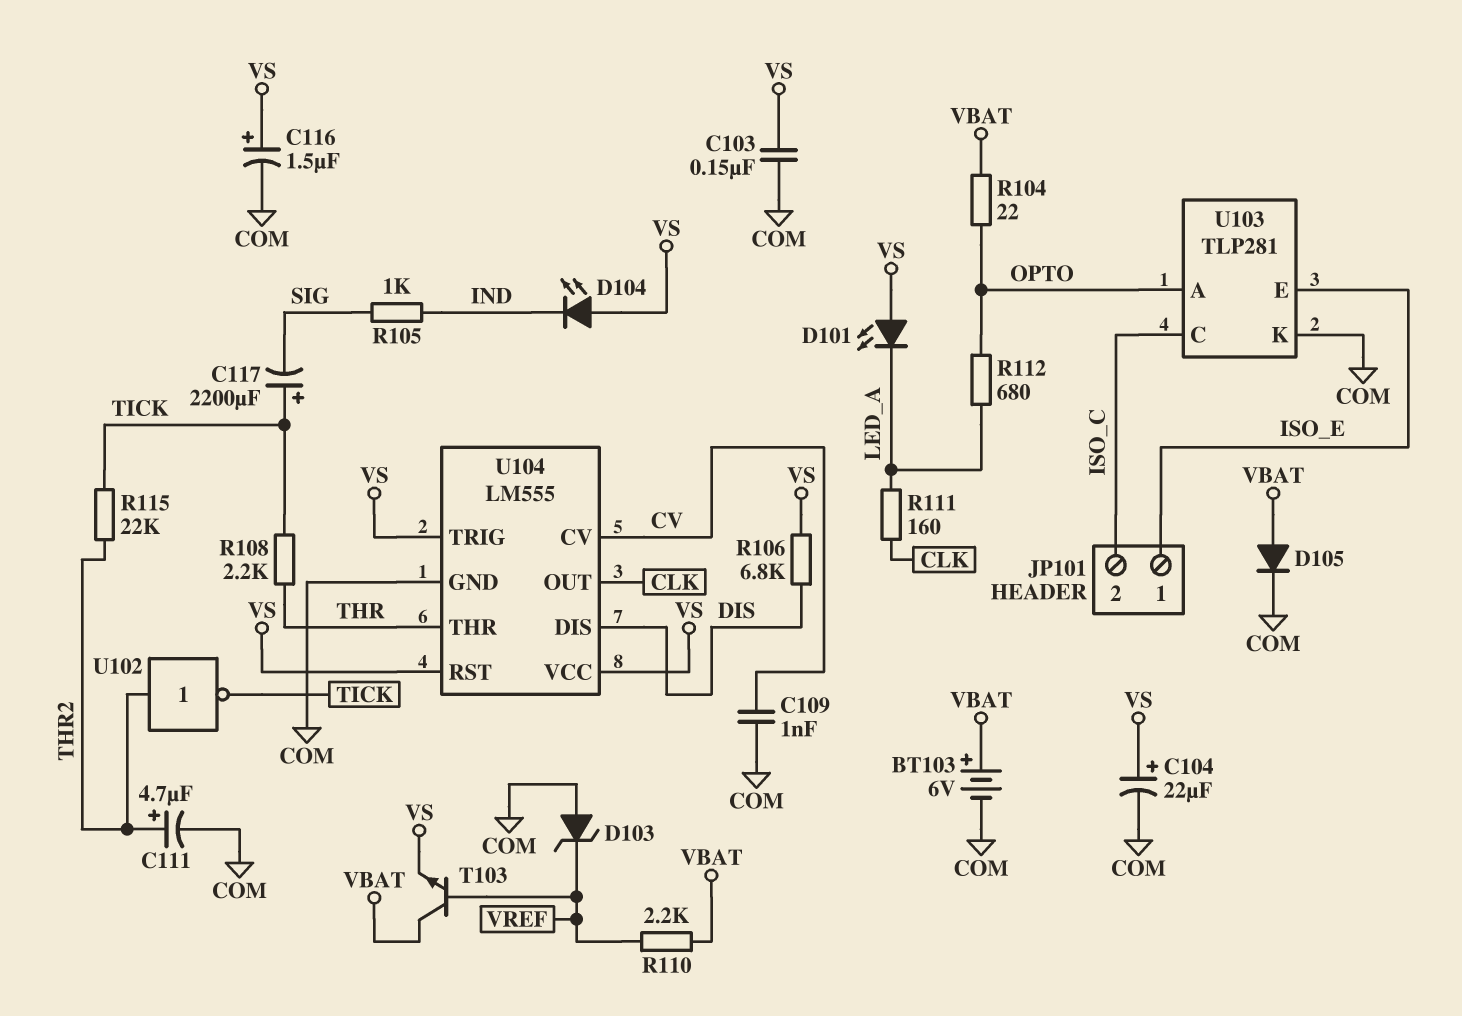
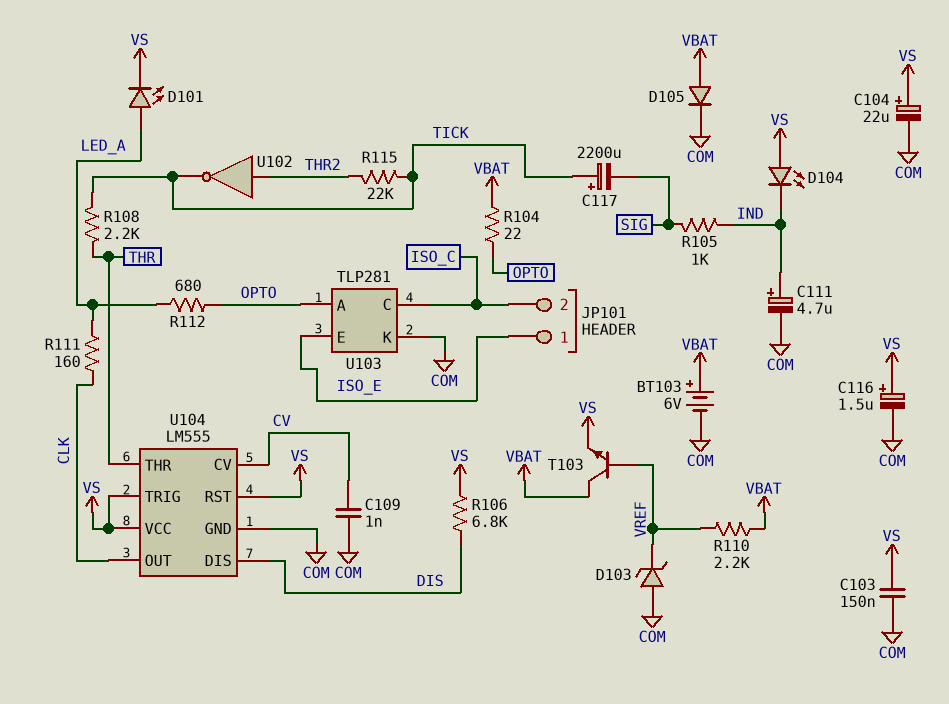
C111: 4.7uF (plus THR2, minus COM) -> 4.7uF (plus IND, minus COM)
D101: LED (A VS, K LED_A) -> LED (A LED_A, K VS)

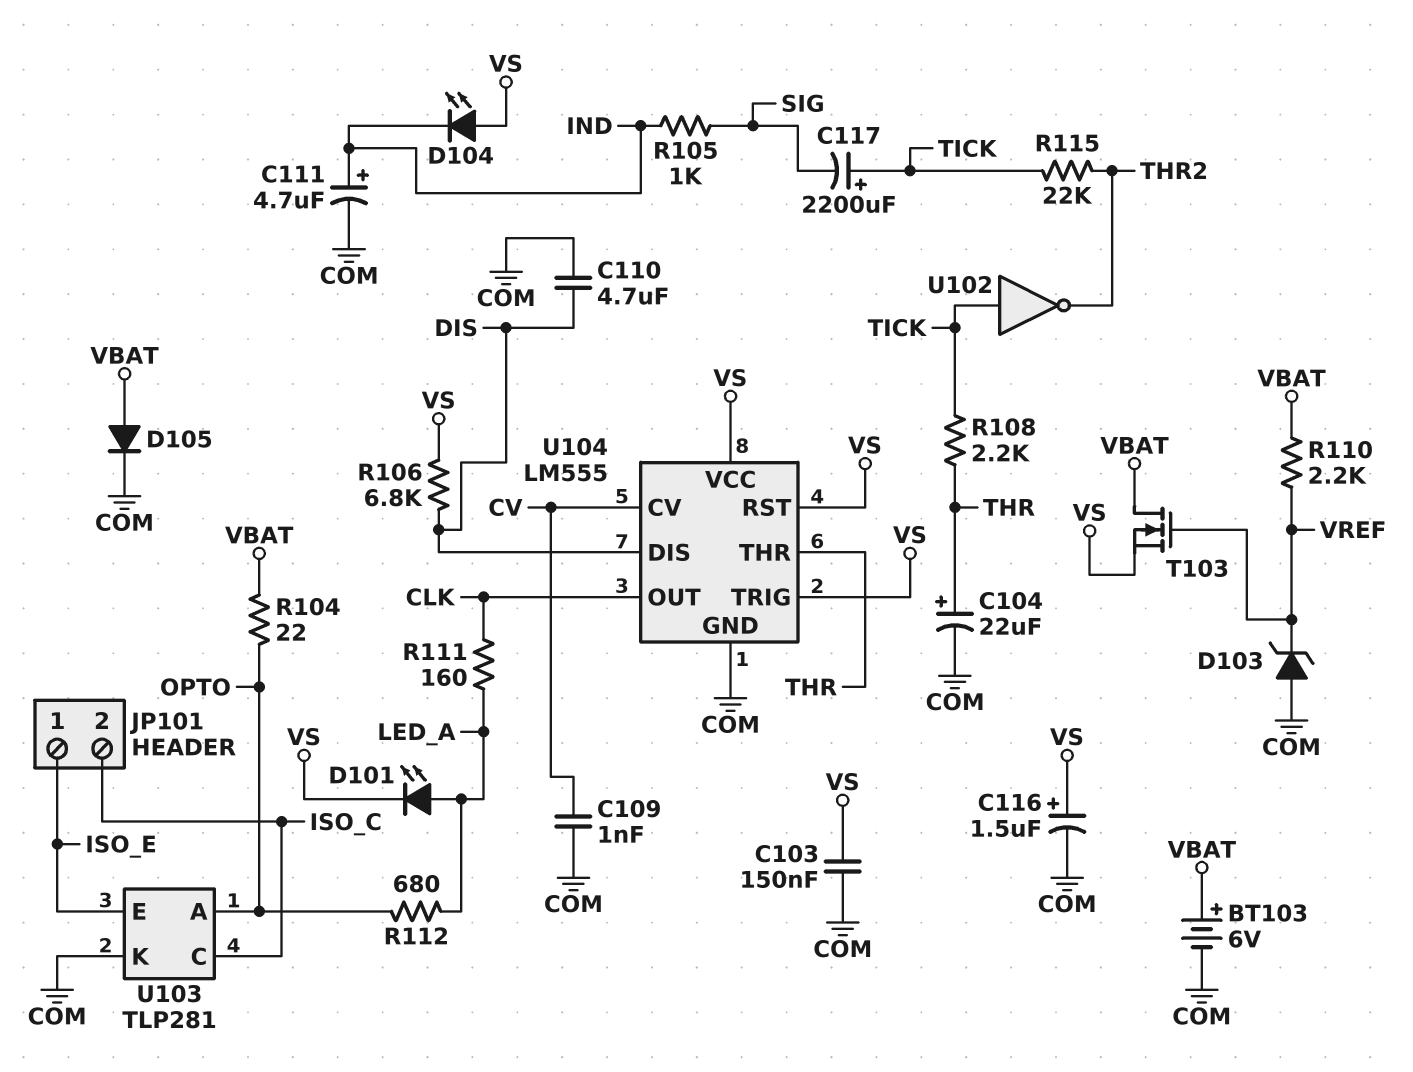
C104: 22uF (plus VS, minus COM) -> 22uF (plus THR, minus COM)
C110: none -> 4.7uF (COM, DIS)
T103: NPN (B VREF, C VBAT, E VS) -> NMOS (G VREF, D VBAT, S VS)
U102: NOT (in THR2, out TICK) -> NOT (in TICK, out THR2)

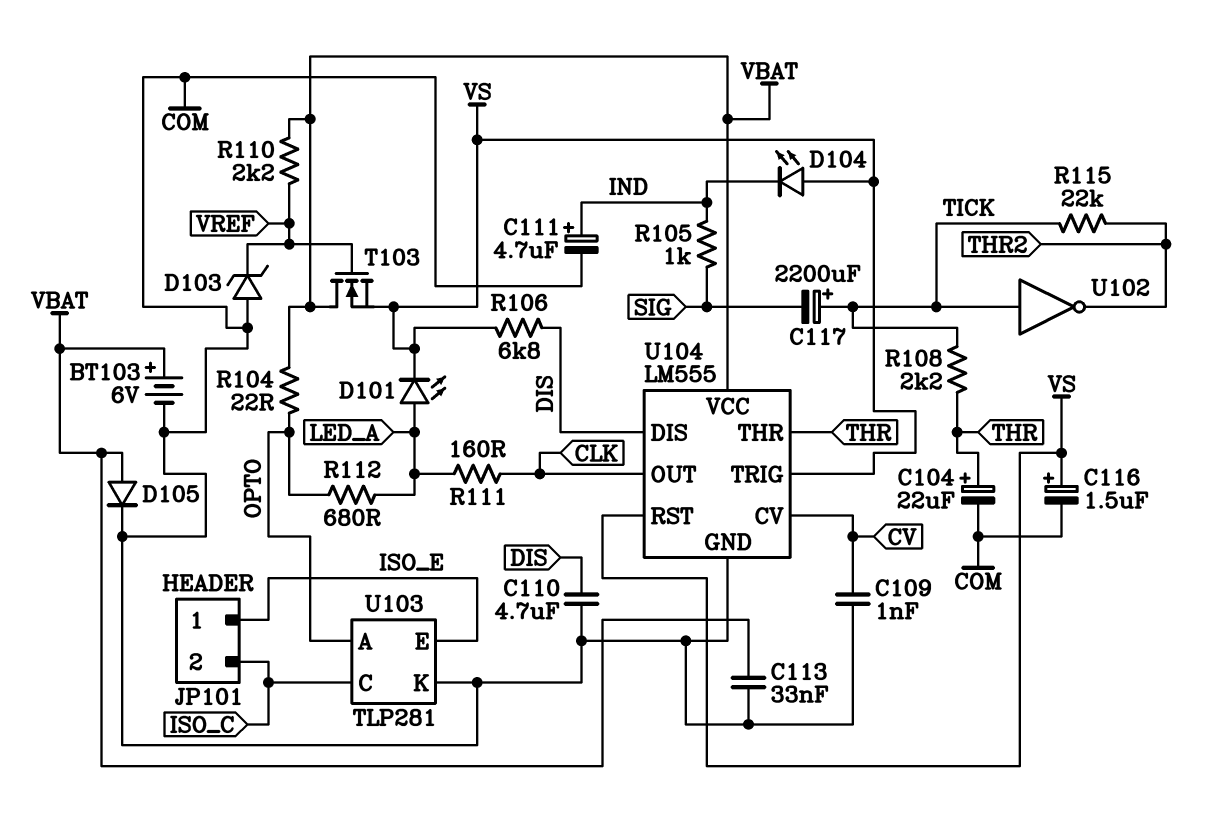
C103: 150nF (COM, VS) -> none
C113: none -> 33nF (COM, VBAT)
U104 pin VCC: VS -> VBAT

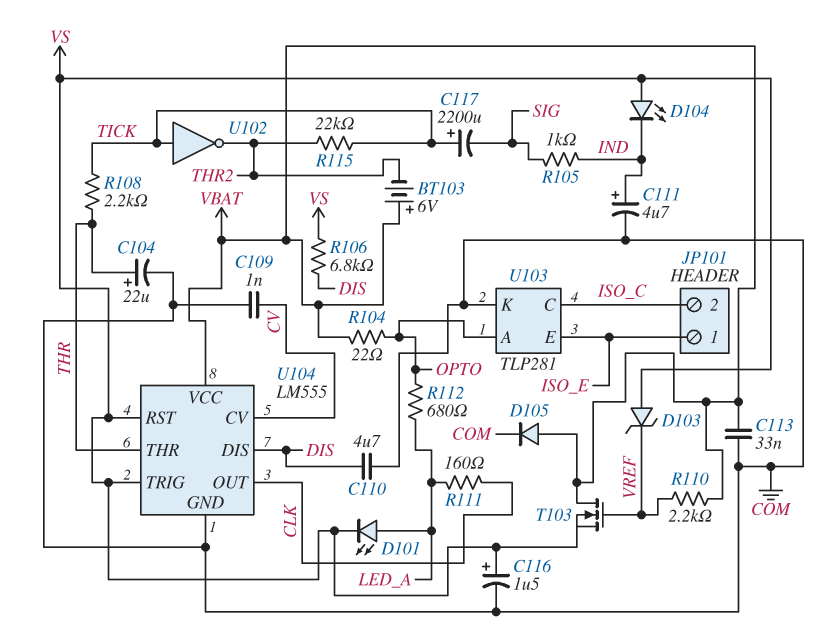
BT103: 6V (plus VBAT, minus COM) -> 6V (plus VBAT, minus THR2)
D103: zener (A COM, K VREF) -> zener (A VS, K VREF)

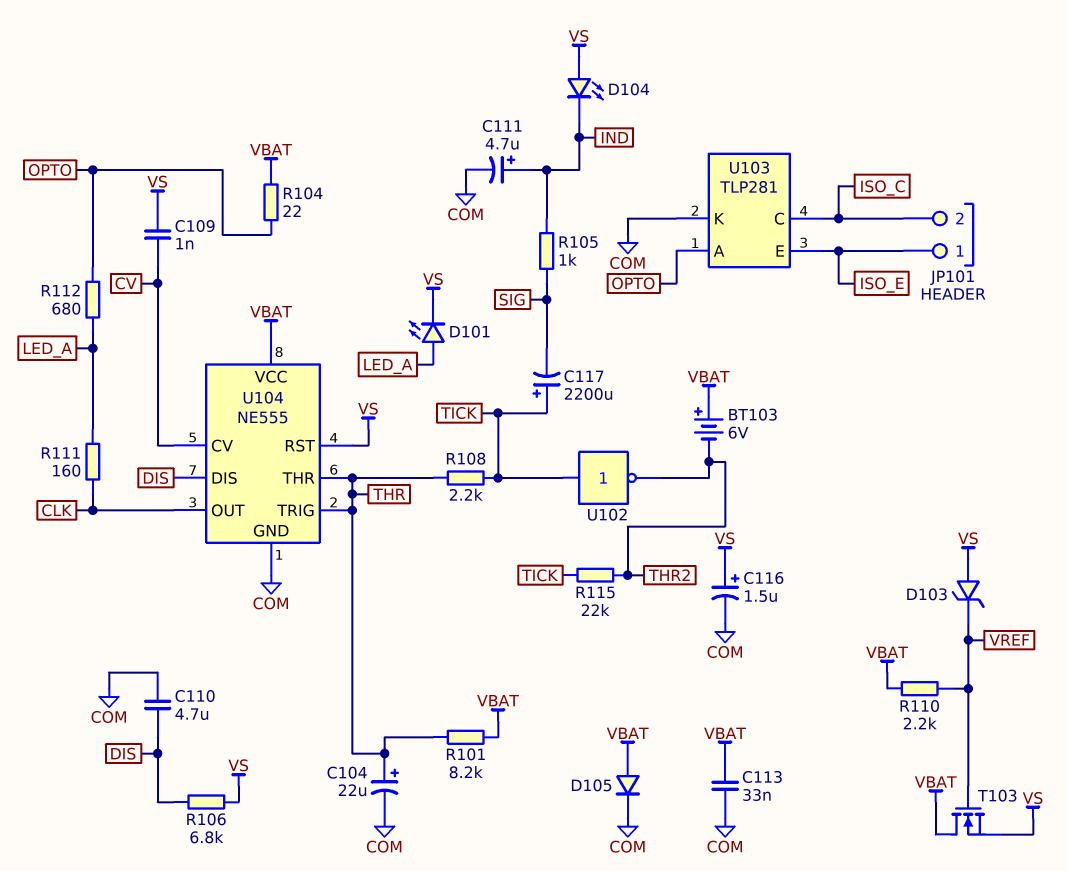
C109: 1nF (COM, CV) -> 1nF (CV, VS)
R101: none -> 8.2k (THR, VBAT)
U104: LM555 -> NE555
U104 pin TRIG: VS -> THR

